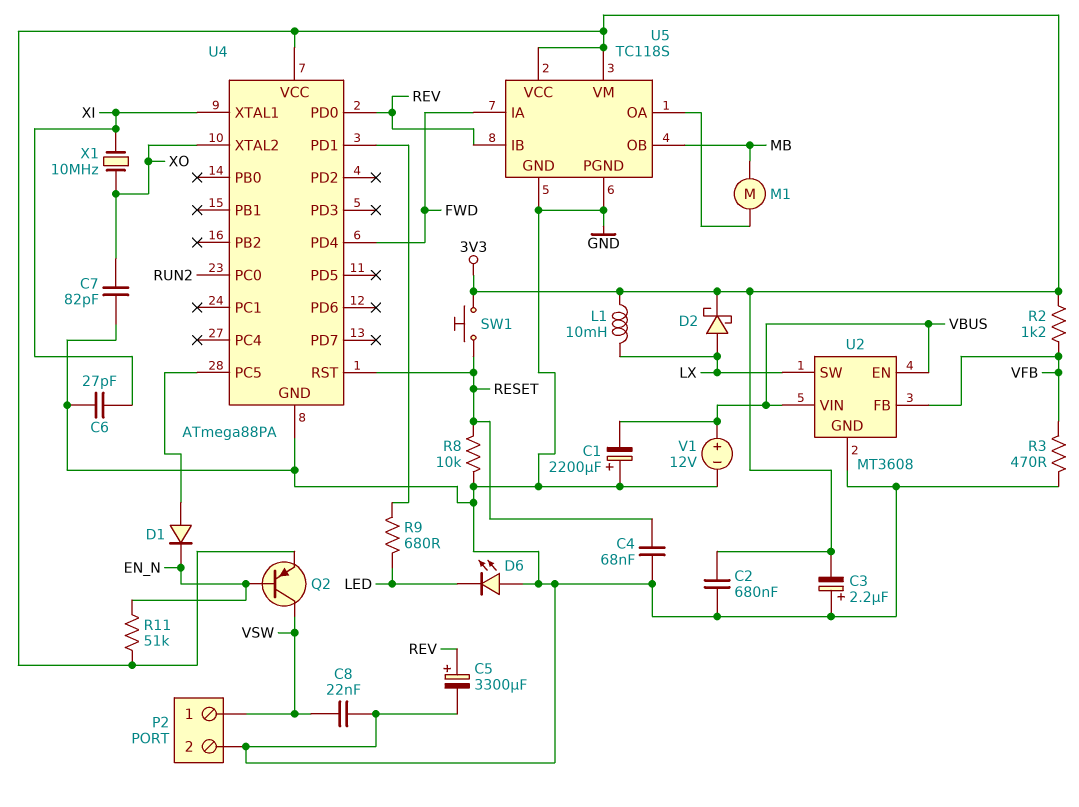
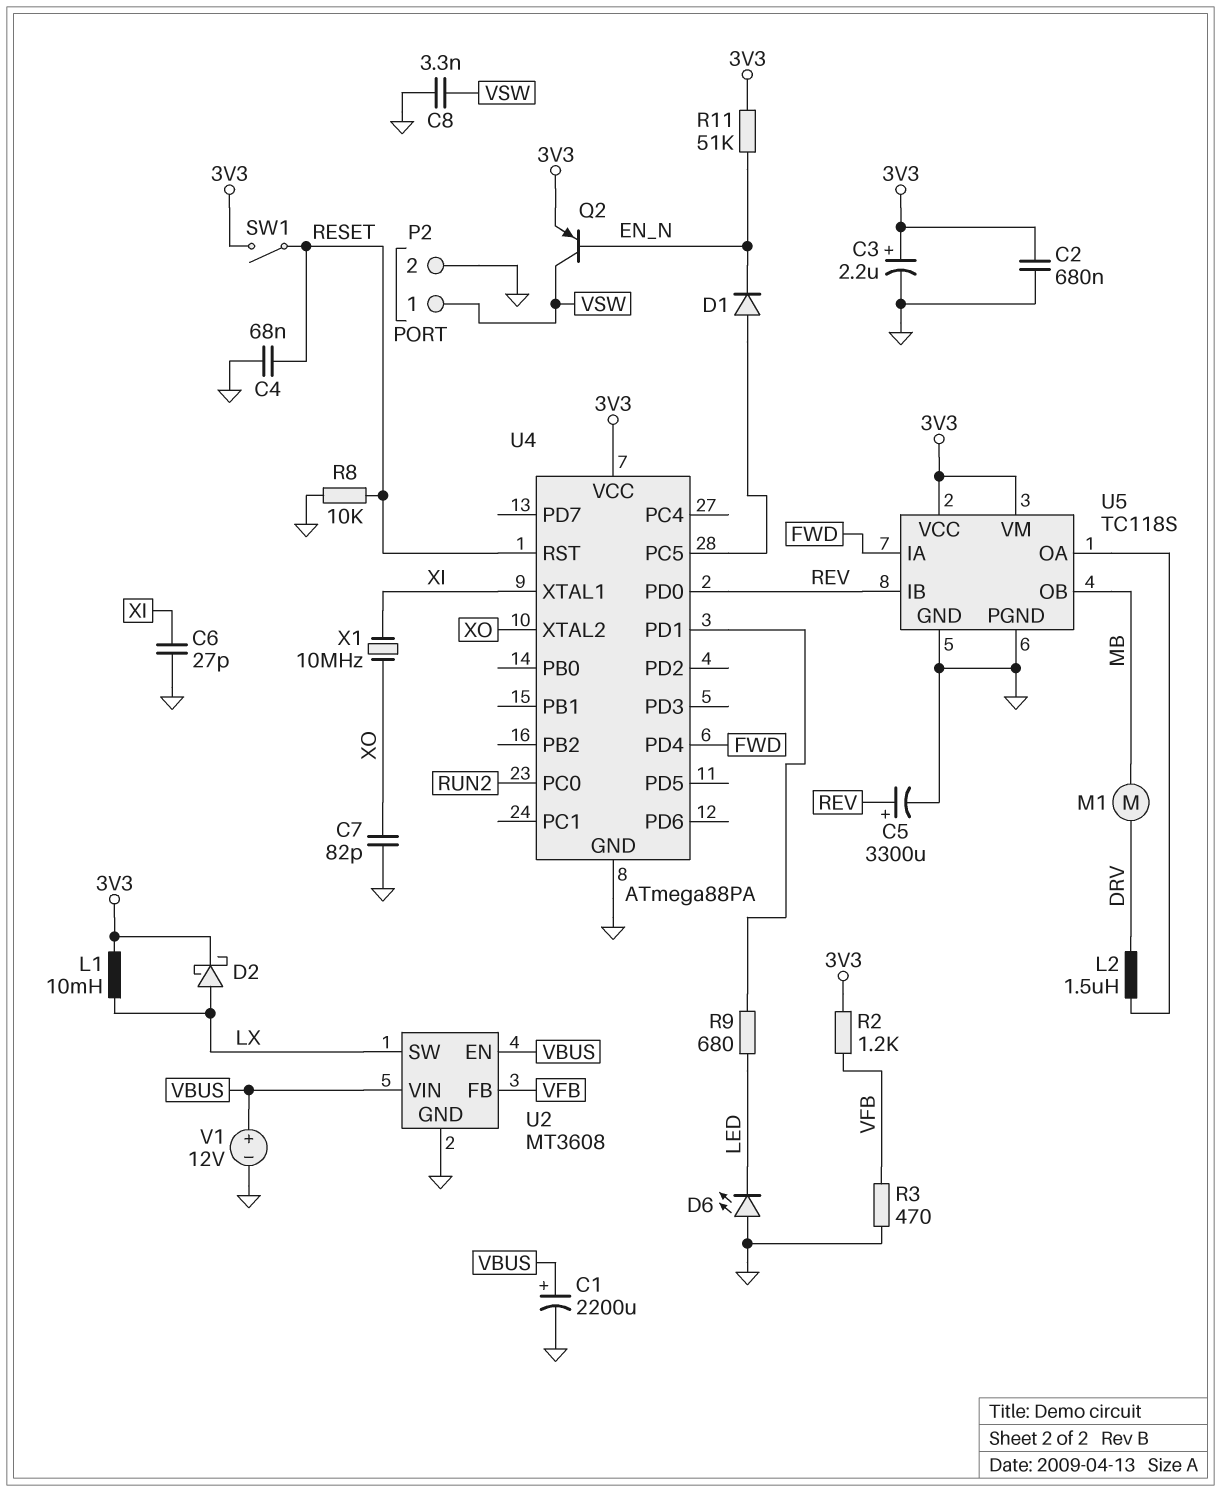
C1: 2200uF (plus GND, minus VBUS) -> 2200uF (plus VBUS, minus GND)
C3: 2.2uF (plus GND, minus 3V3) -> 2.2uF (plus 3V3, minus GND)
C8: 22nF (GND, VSW) -> 3.3nF (GND, VSW)
L2: none -> 1.5uH (DRV, U5/OA)
M1: motor (MB, U5/OA) -> motor (DRV, MB)
SW1: button (3V3, RESET) -> switch (3V3, RESET)

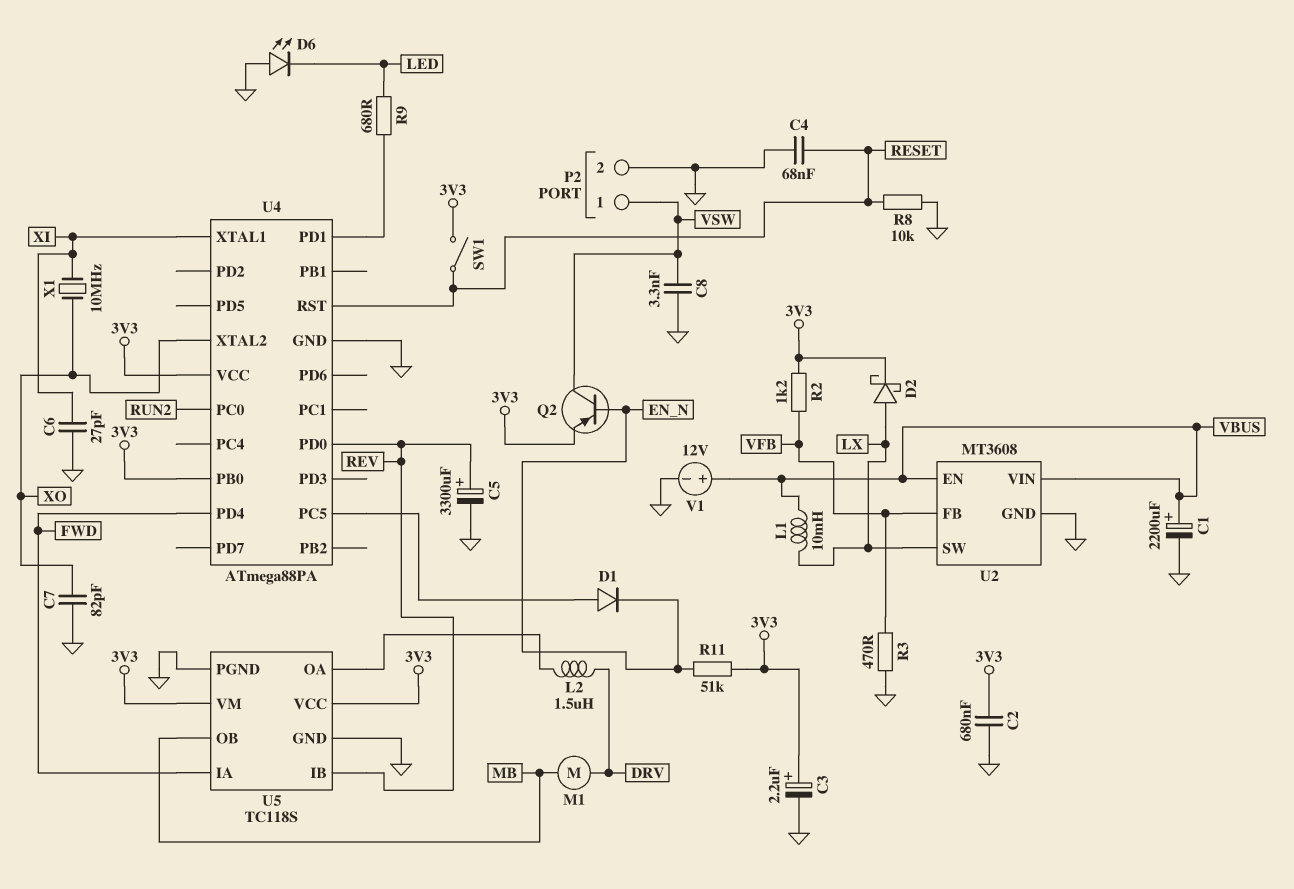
L1: 10mH (3V3, LX) -> 10mH (LX, VBUS)
U4 pin PB0: none -> 3V3

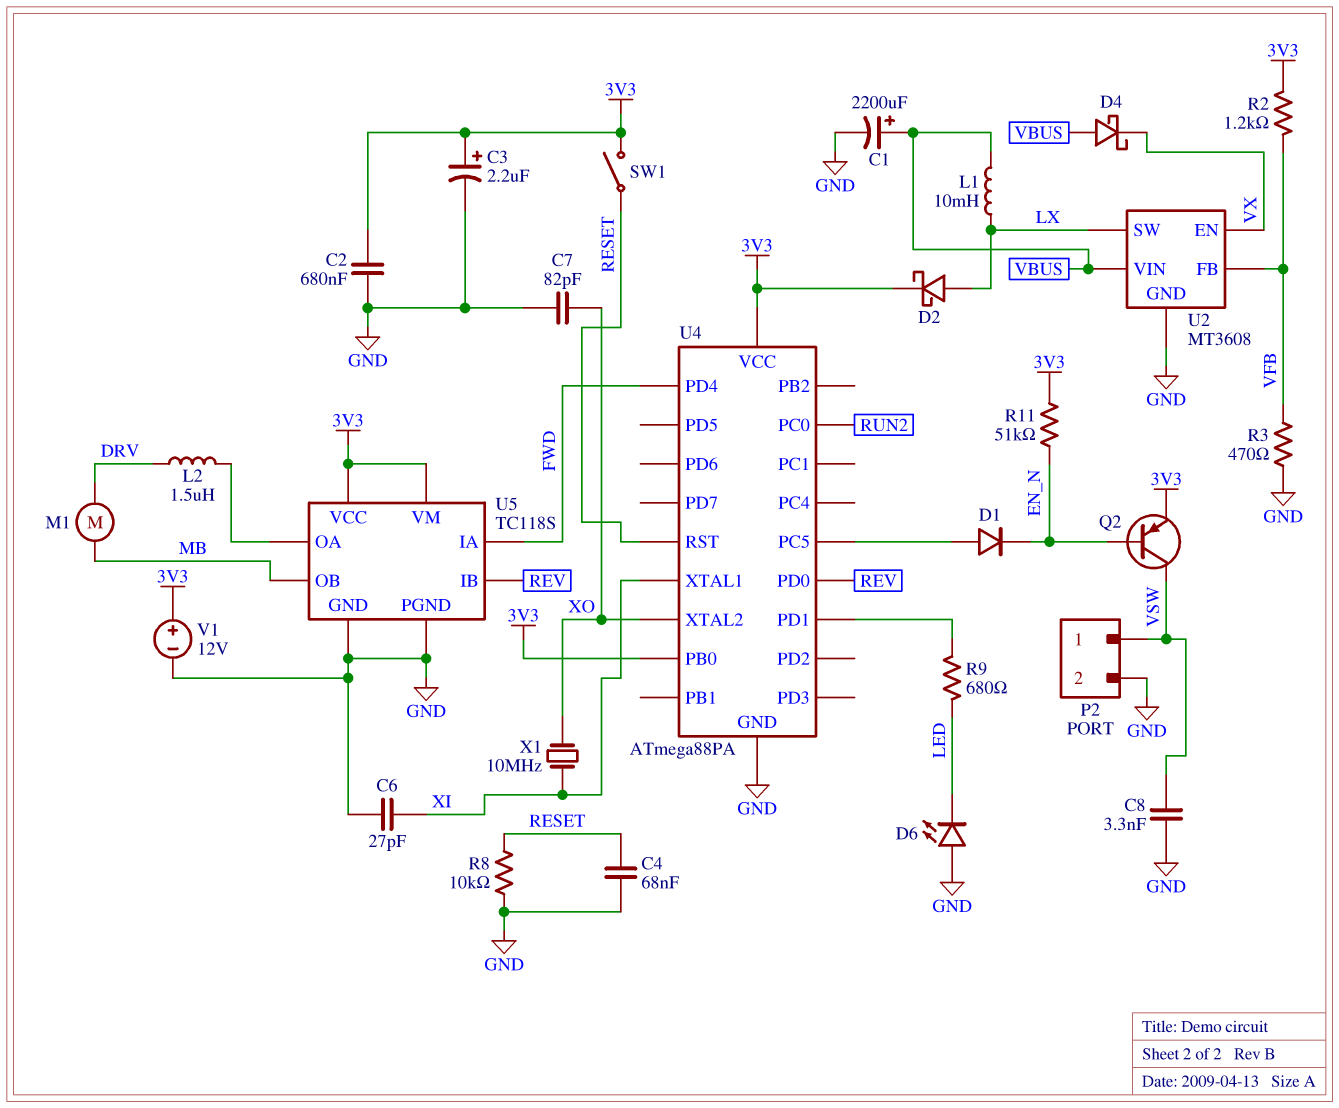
C5: 3300uF (plus REV, minus GND) -> none
D4: none -> schottky (A VBUS, K VX)
U2 pin EN: VBUS -> VX
V1: 12V (plus VBUS, minus GND) -> 12V (plus 3V3, minus GND)

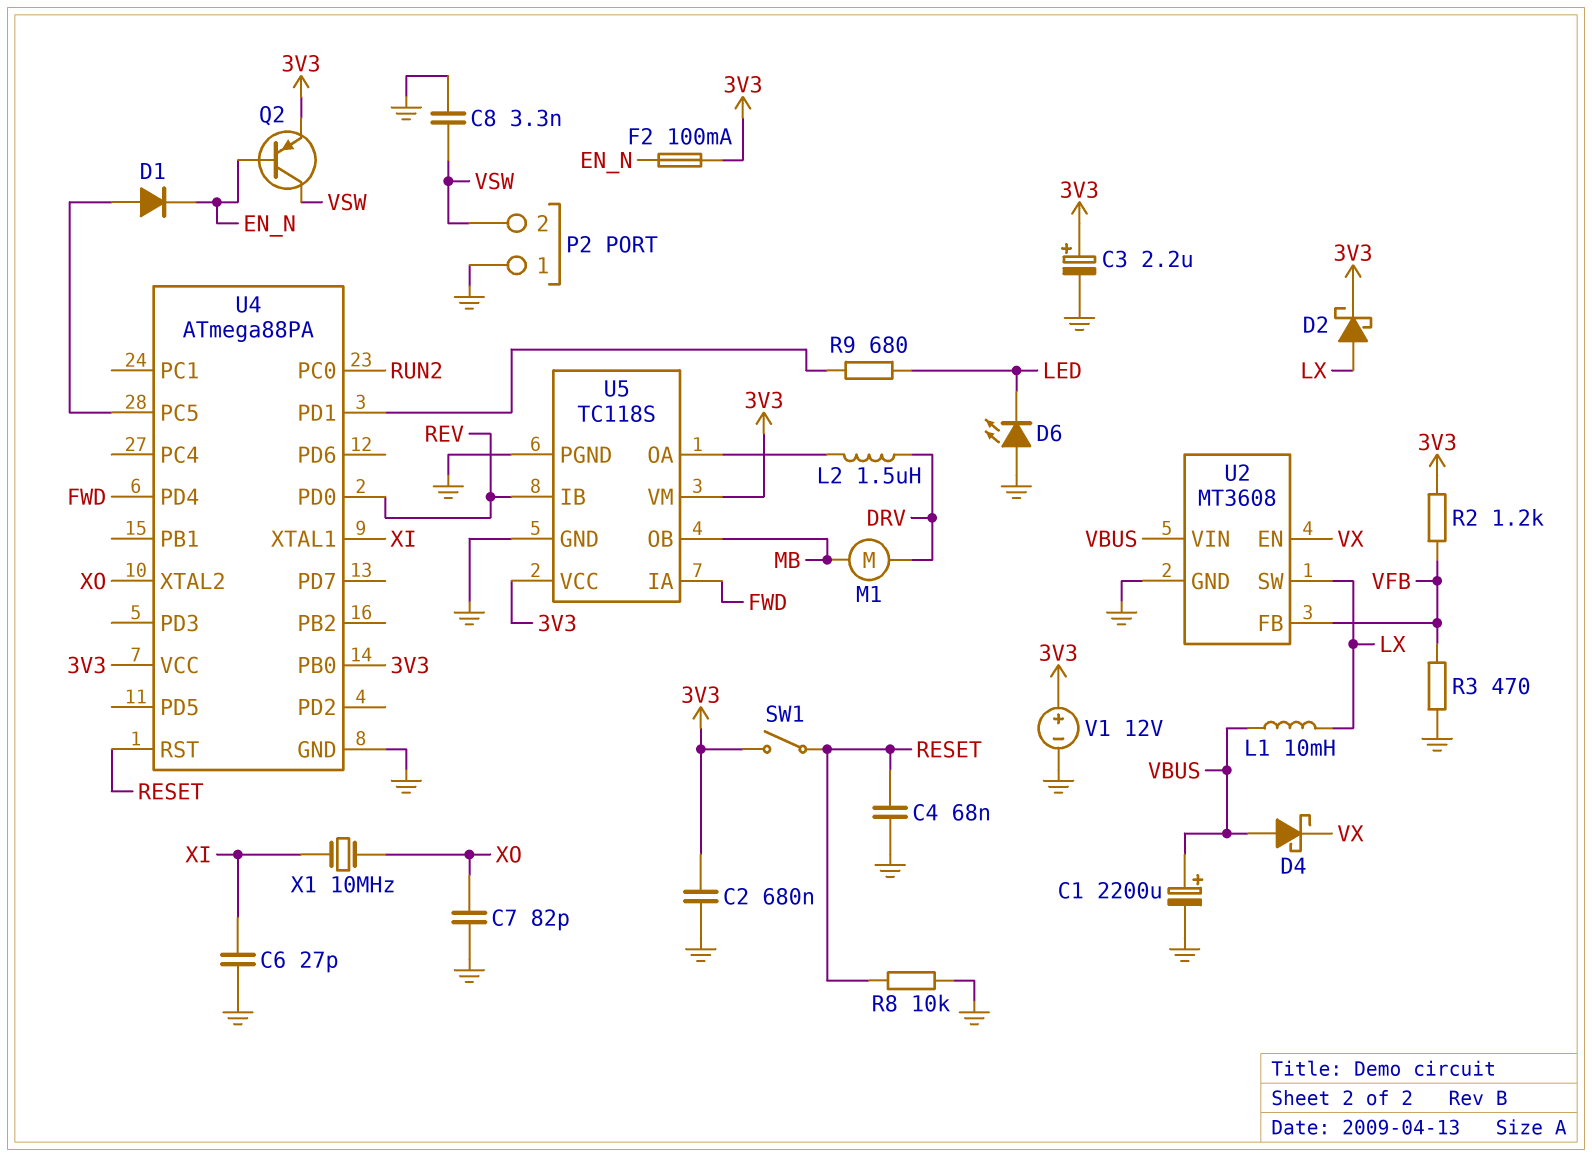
F2: none -> 100mA (3V3, EN_N)
P2 pin 1: VSW -> GND
P2 pin 2: GND -> VSW
R11: 51k (3V3, EN_N) -> none

